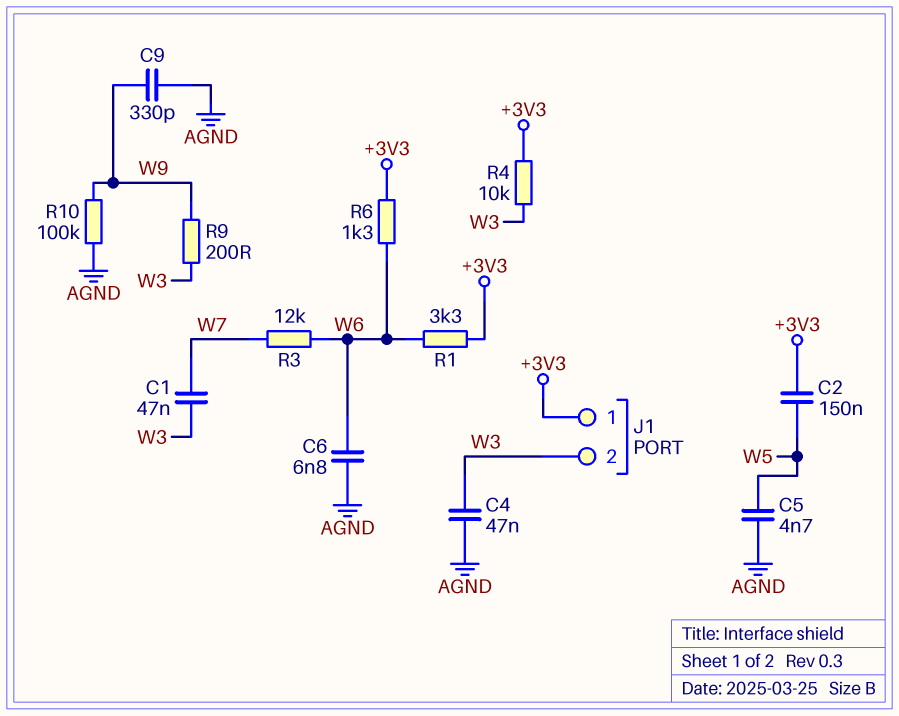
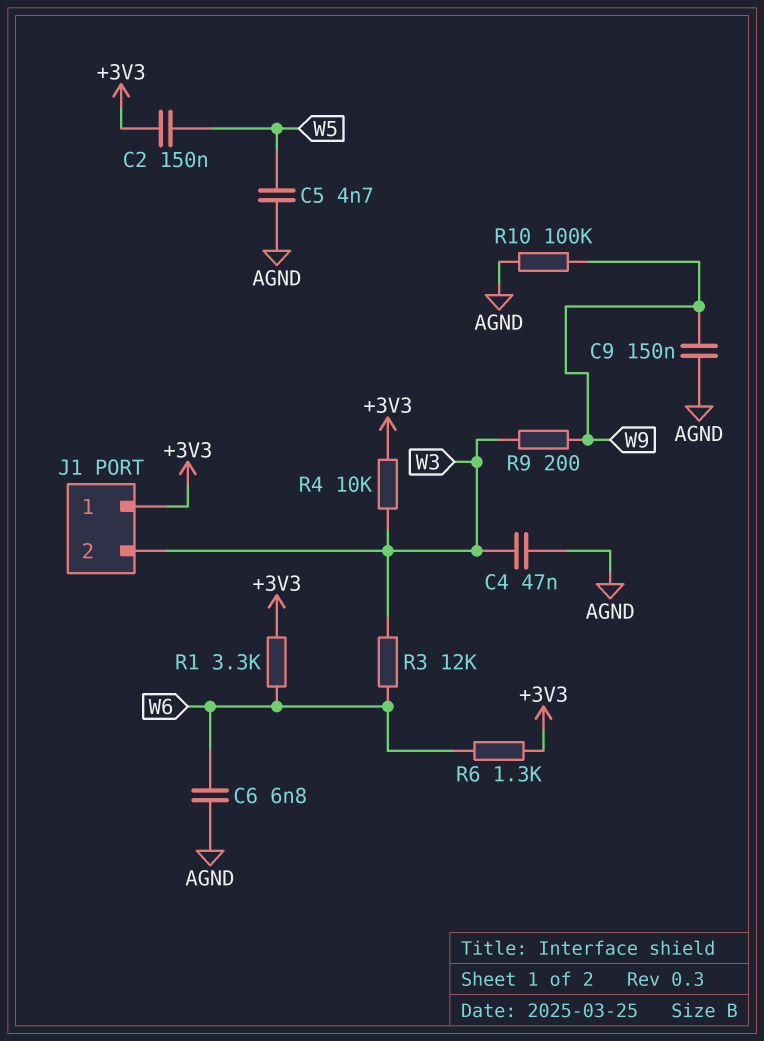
C1: 47nF (W3, W7) -> none
C9: 330pF (AGND, W9) -> 150nF (AGND, W9)
R3: 12k (W6, W7) -> 12k (W3, W6)

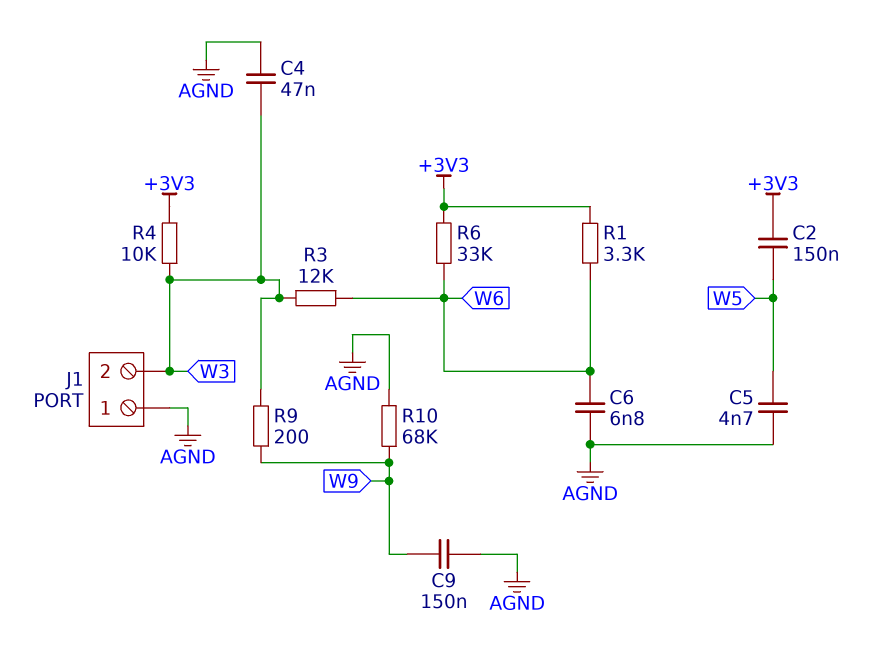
J1 pin 1: +3V3 -> AGND
R6: 1.3k (+3V3, W6) -> 33k (+3V3, W6)
R10: 100k (AGND, W9) -> 68k (AGND, W9)

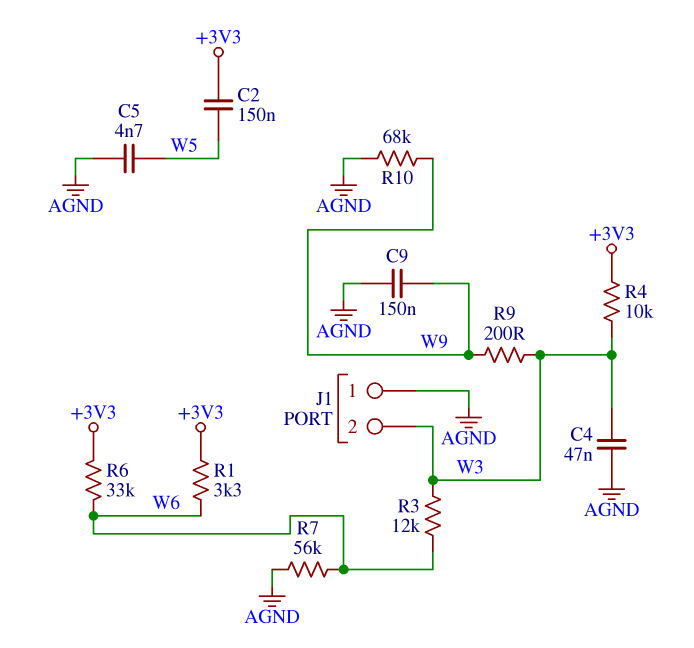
C6: 6.8nF (AGND, W6) -> none
R7: none -> 56k (AGND, W6)

